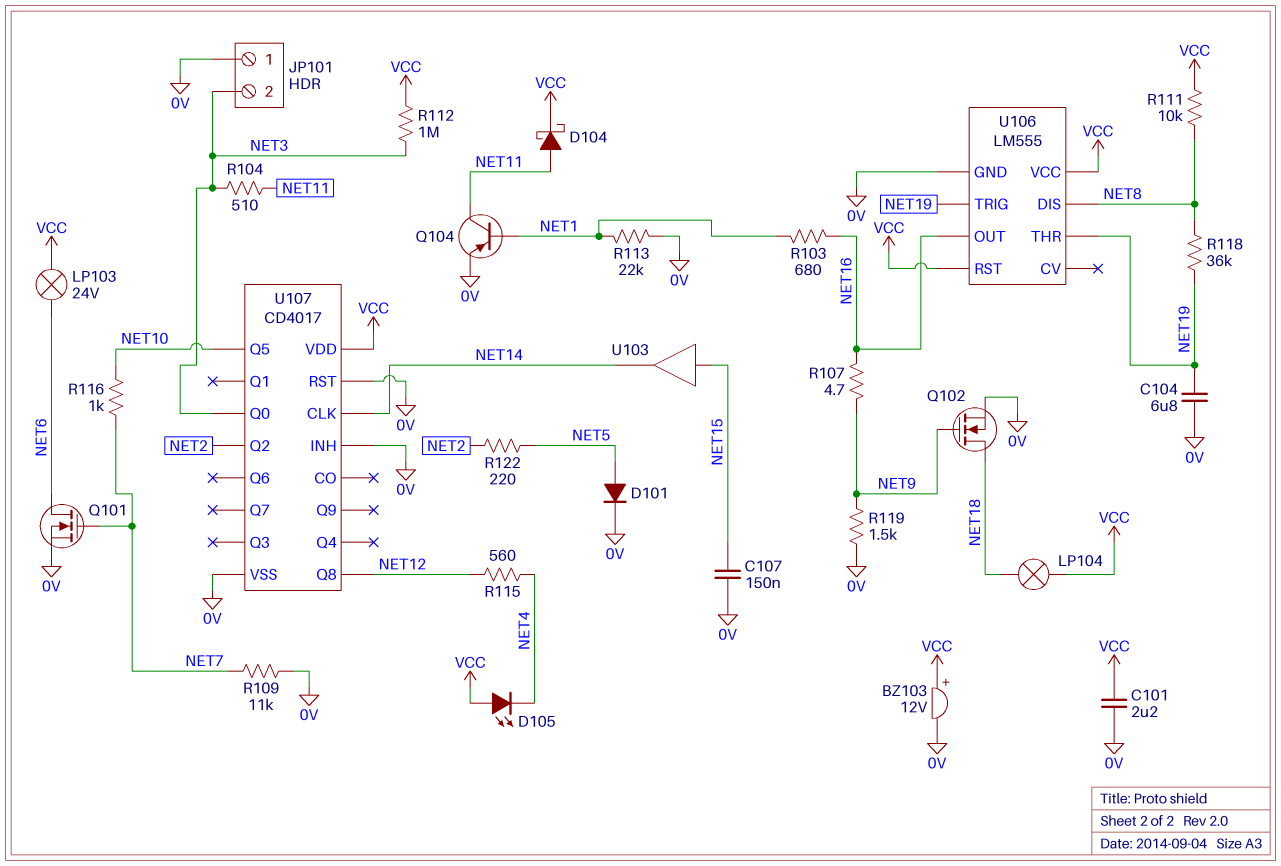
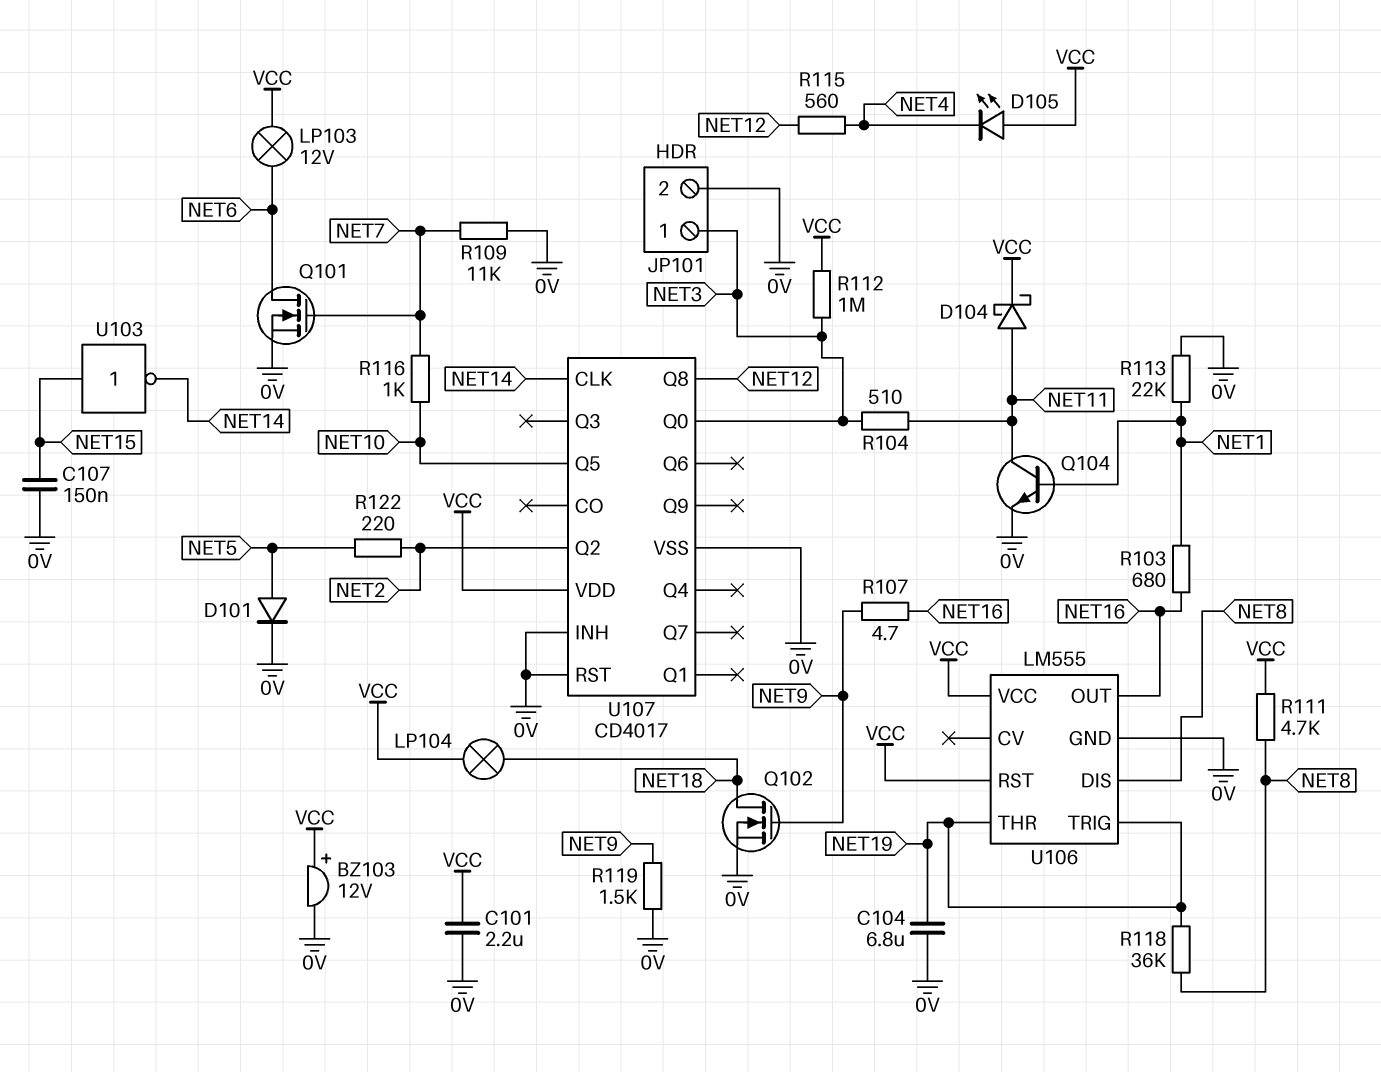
JP101 pin 1: 0V -> NET3
JP101 pin 2: NET3 -> 0V
LP103: lamp 24V (NET6, VCC) -> lamp 12V (NET6, VCC)
Q104: PNP (B NET1, C NET11, E 0V) -> NPN (B NET1, C NET11, E 0V)
R111: 10k (NET8, VCC) -> 4.7k (NET8, VCC)
U103: buffer (in NET15, out NET14) -> NOT (in NET15, out NET14)

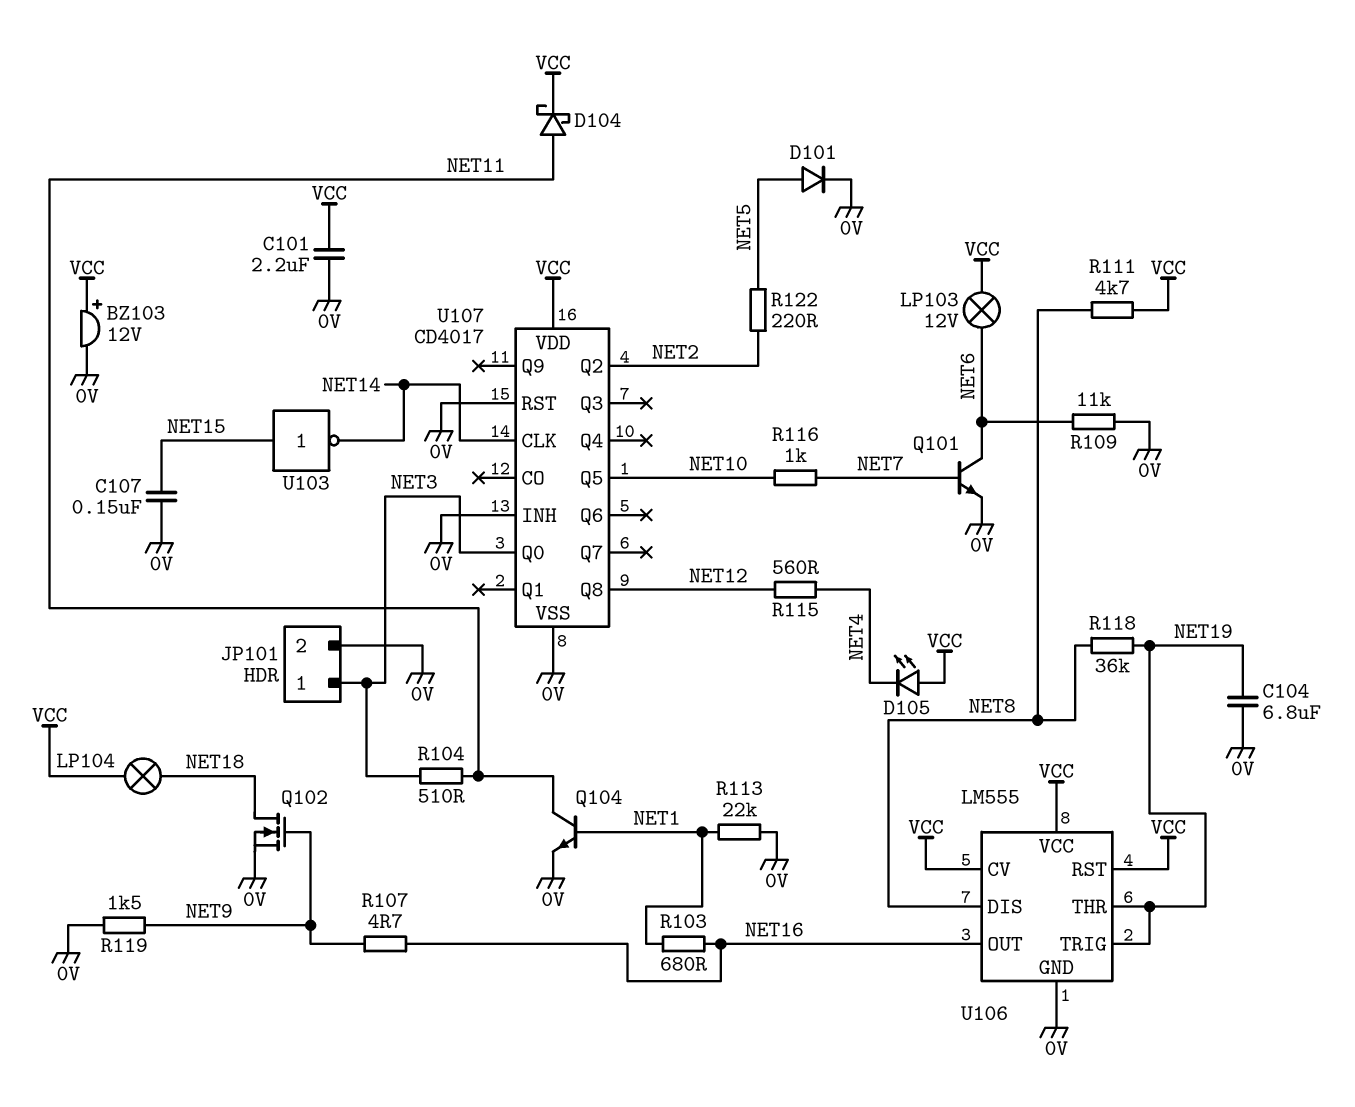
Q101: NMOS (G NET7, D NET6, S 0V) -> NPN (B NET7, C NET6, E 0V)
R109: 11k (0V, NET7) -> 11k (0V, NET6)
R112: 1M (NET3, VCC) -> none
U106 pin CV: none -> VCC

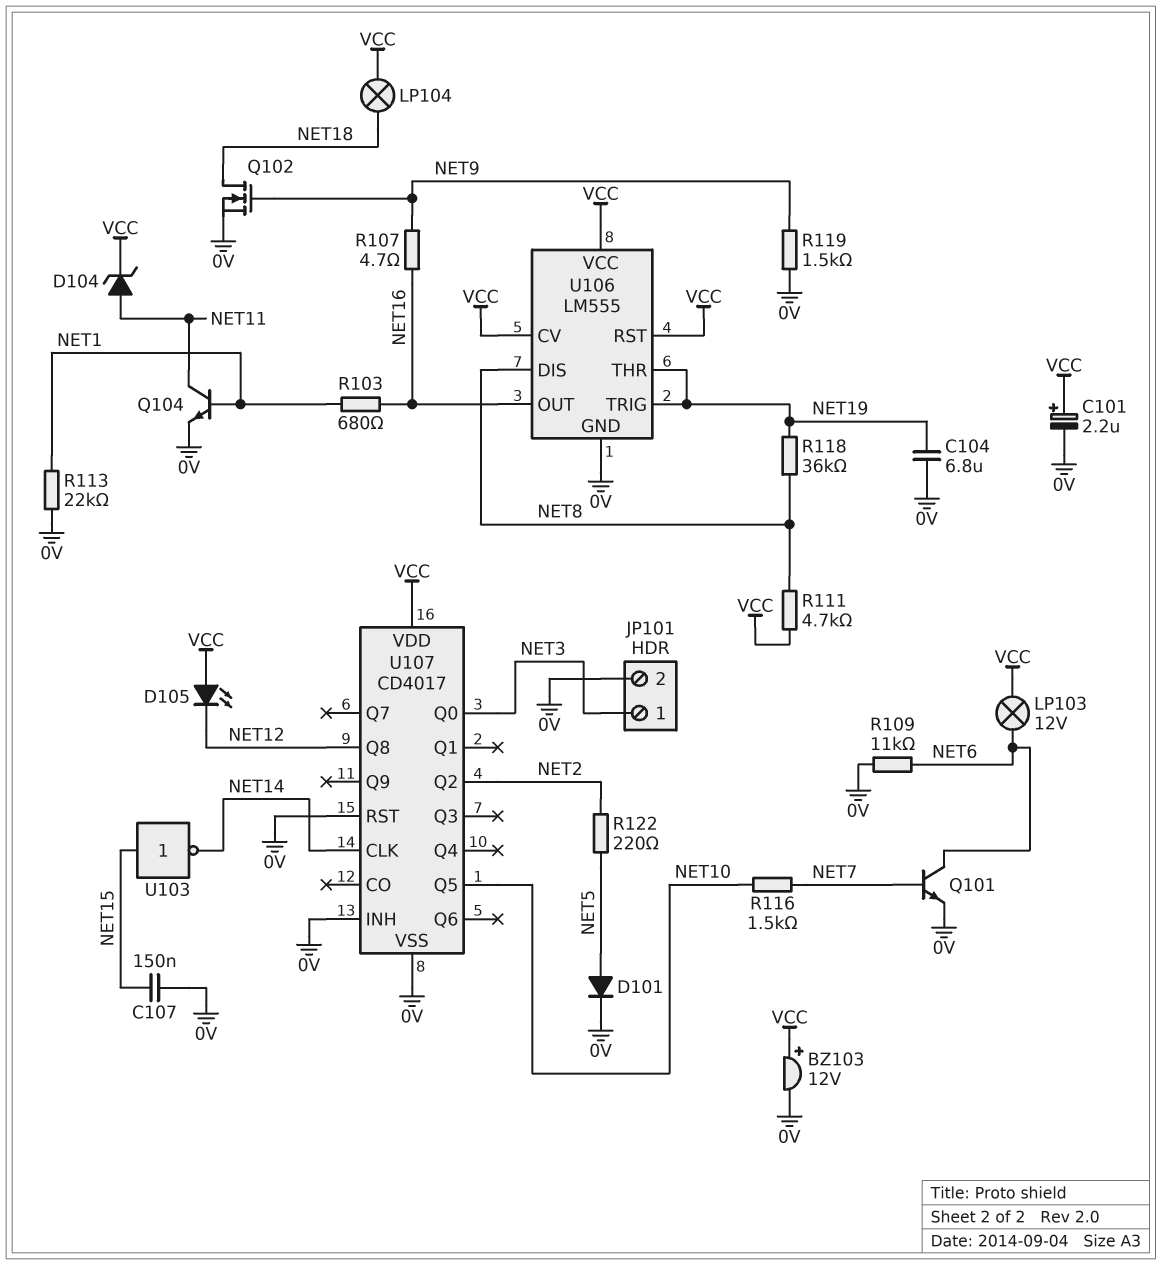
C101: 2.2uF (0V, VCC) -> 2.2uF (plus VCC, minus 0V)
D104: schottky (A NET11, K VCC) -> zener (A NET11, K VCC)
D105: LED (A VCC, K NET4) -> LED (A VCC, K NET12)
R104: 510 (NET3, NET11) -> none
R115: 560 (NET4, NET12) -> none
R116: 1k (NET7, NET10) -> 1.5k (NET7, NET10)

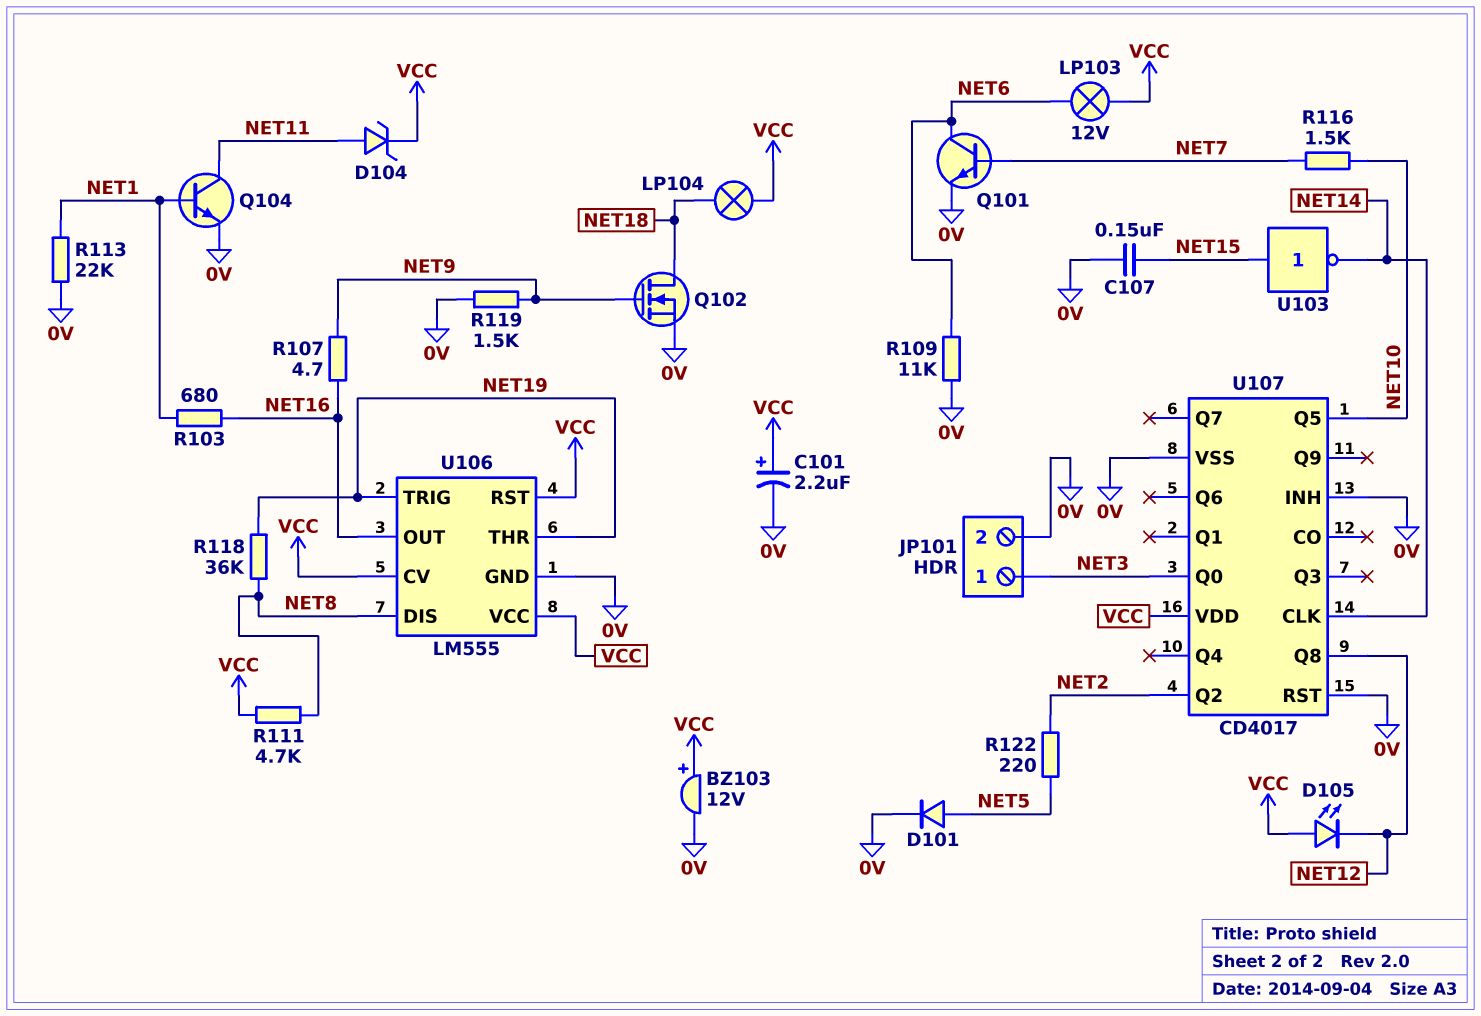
C104: 6.8uF (0V, NET19) -> none

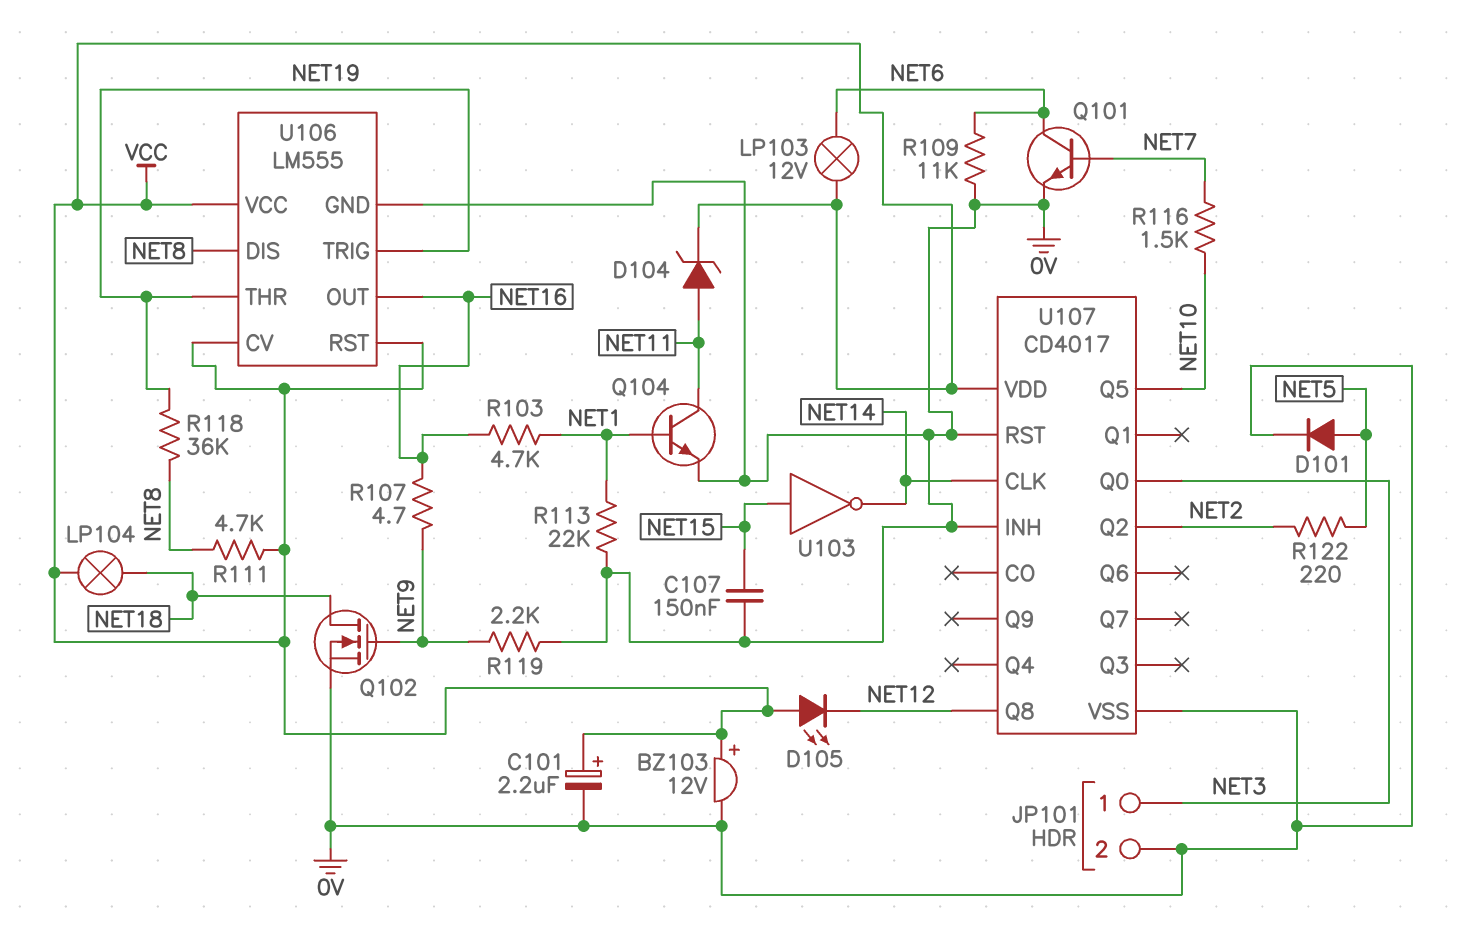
R103: 680 (NET1, NET16) -> 4.7k (NET1, NET16)
R119: 1.5k (0V, NET9) -> 2.2k (0V, NET9)

